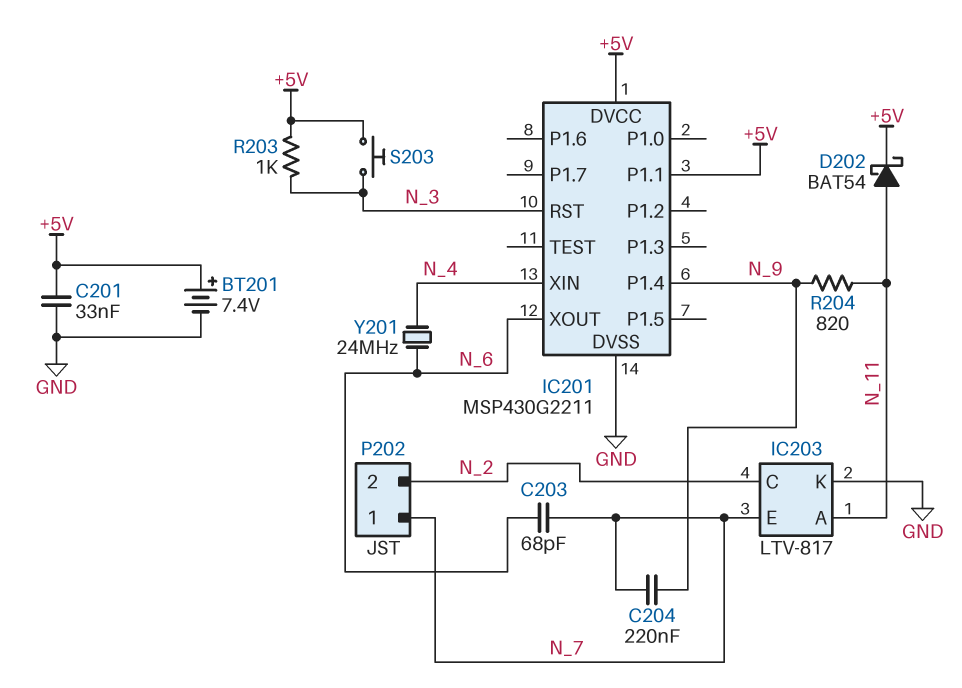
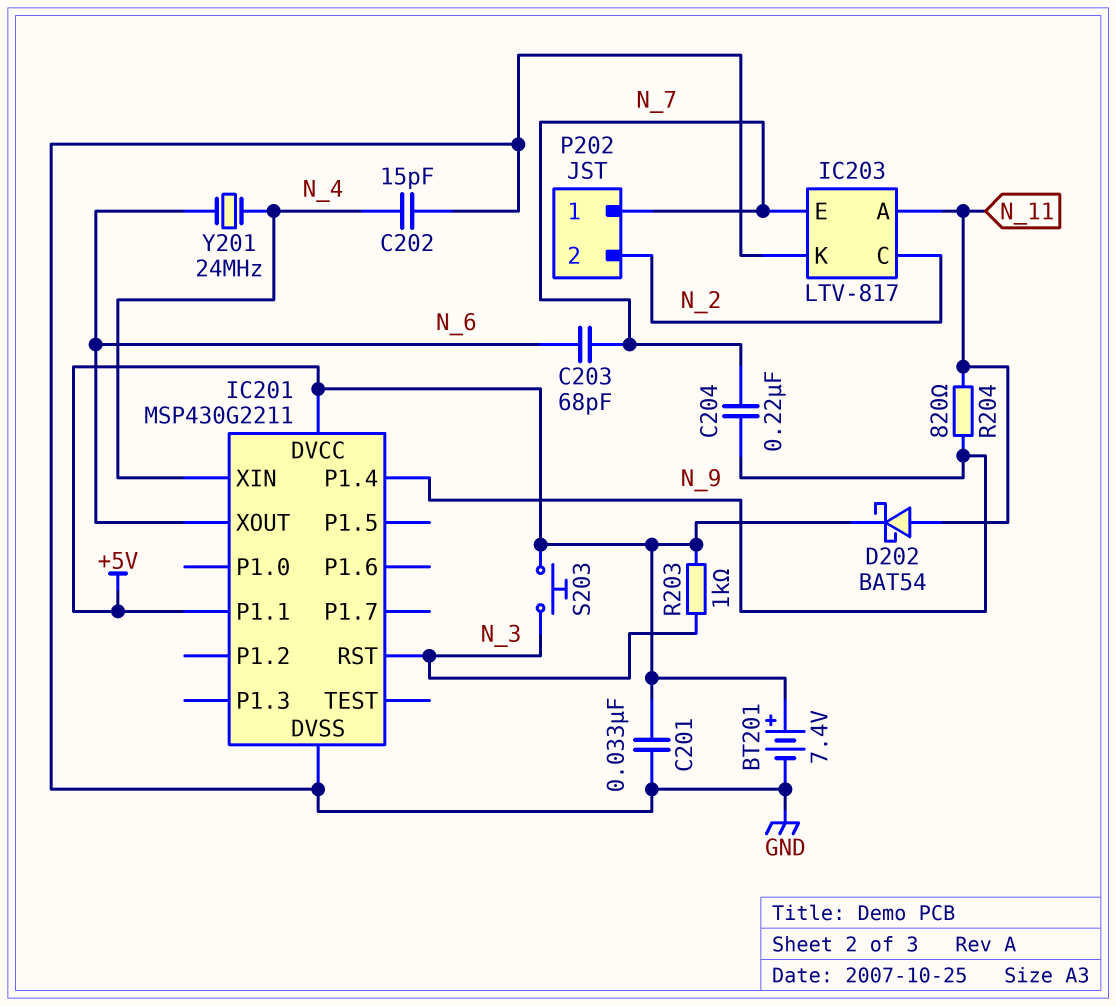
C202: none -> 15pF (GND, N_4)

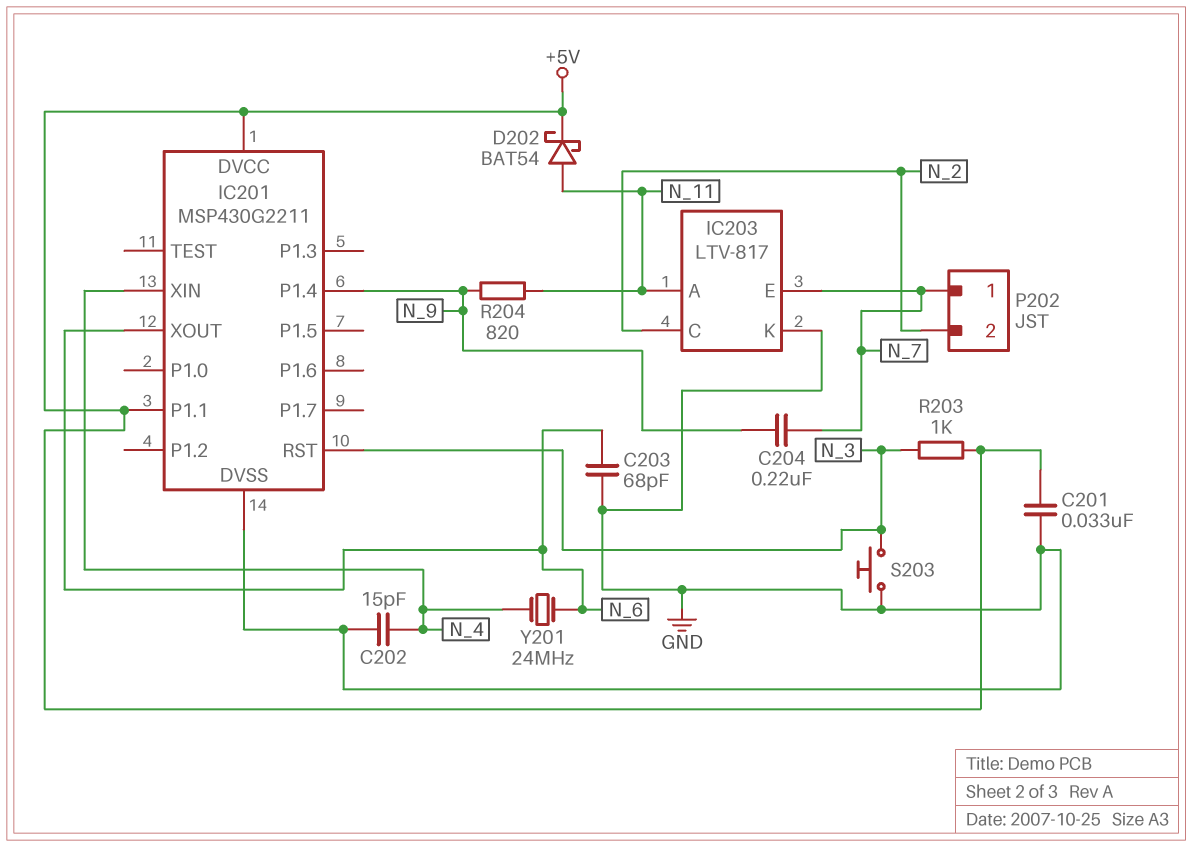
BT201: 7.4V (plus +5V, minus GND) -> none
C203: 68pF (N_6, N_7) -> 68pF (GND, N_6)
S203: button (+5V, N_3) -> button (GND, N_3)

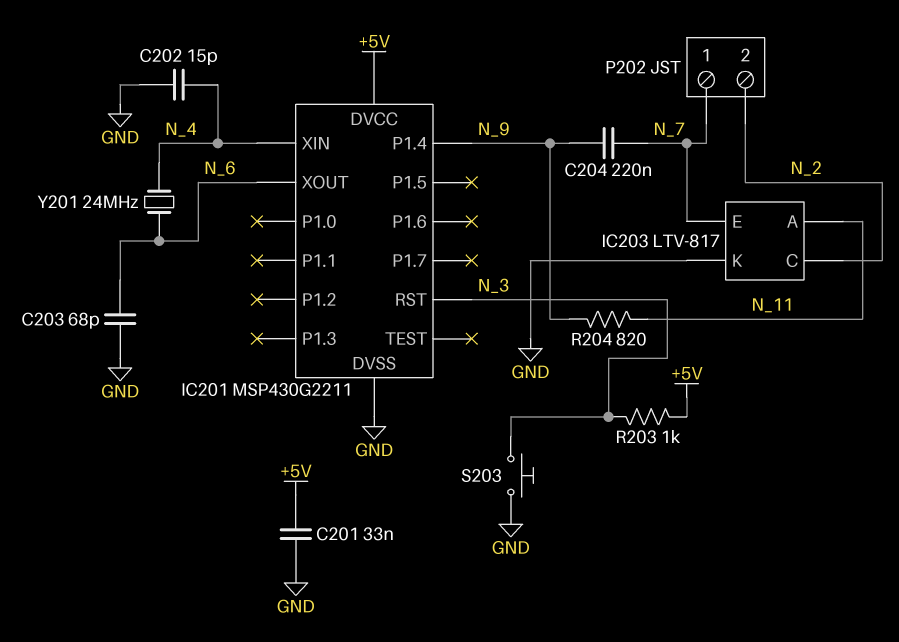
D202: schottky BAT54 (A N_11, K +5V) -> none
IC201 pin P1.1: +5V -> none

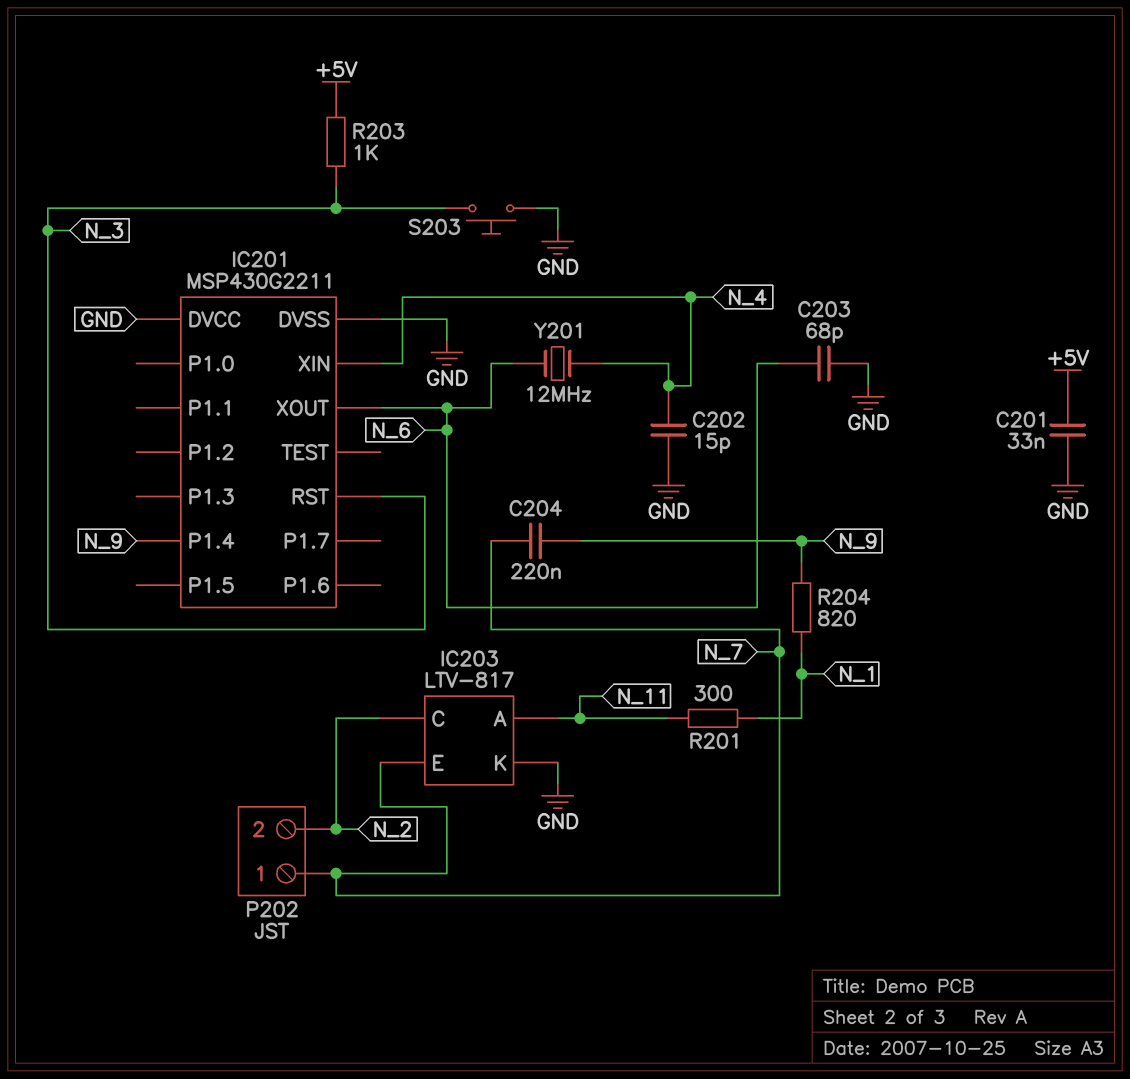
IC201 pin DVCC: +5V -> GND
R201: none -> 300 (N_1, N_11)
R204: 820 (N_9, N_11) -> 820 (N_1, N_9)
Y201: 24MHz (N_4, N_6) -> 12MHz (N_4, N_6)

